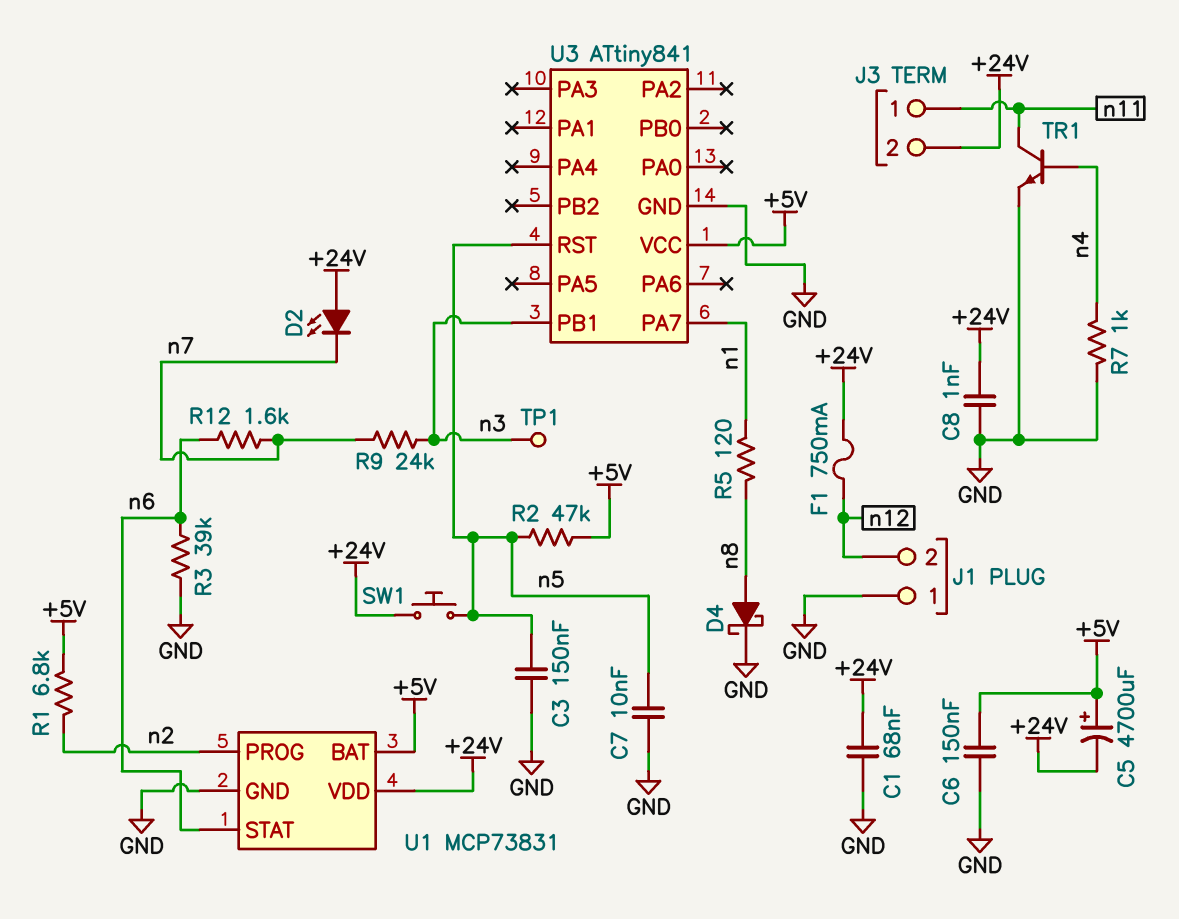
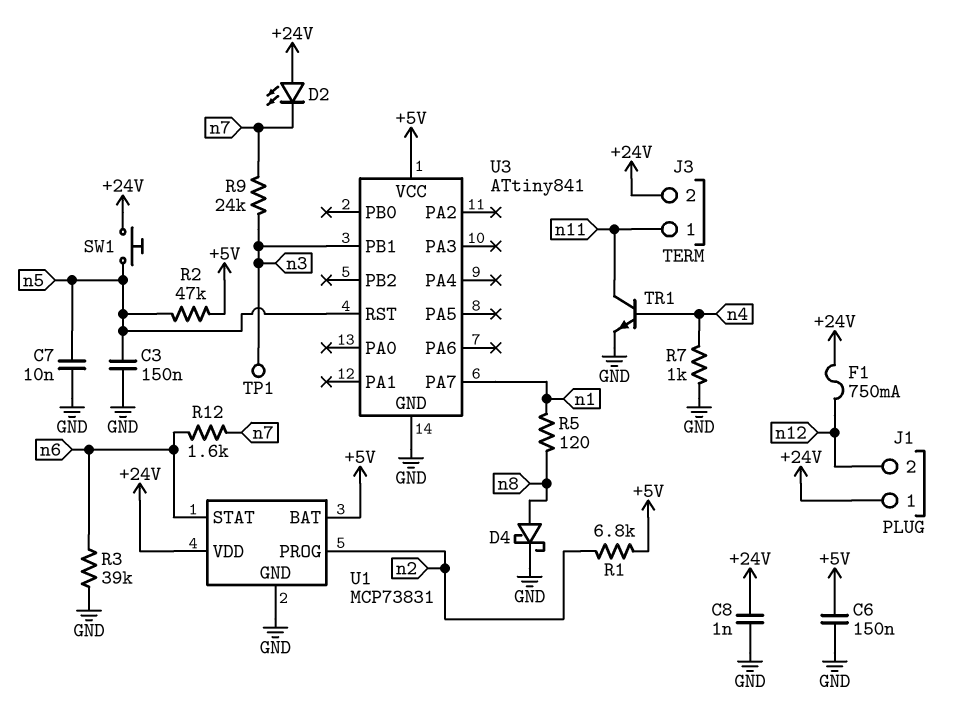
C1: 68nF (+24V, GND) -> none
C5: 4700uF (plus +5V, minus +24V) -> none
J1 pin 1: GND -> +24V

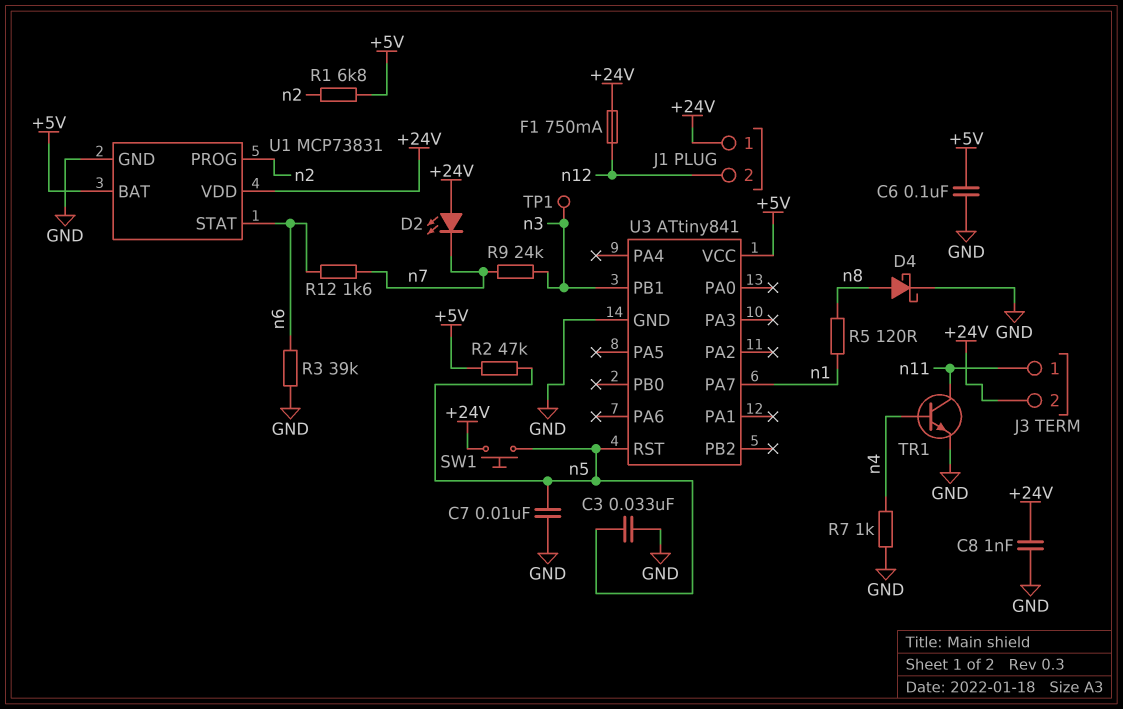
C3: 150nF (GND, n5) -> 33nF (GND, n5)
C6: 150nF (+5V, GND) -> 100nF (+5V, GND)

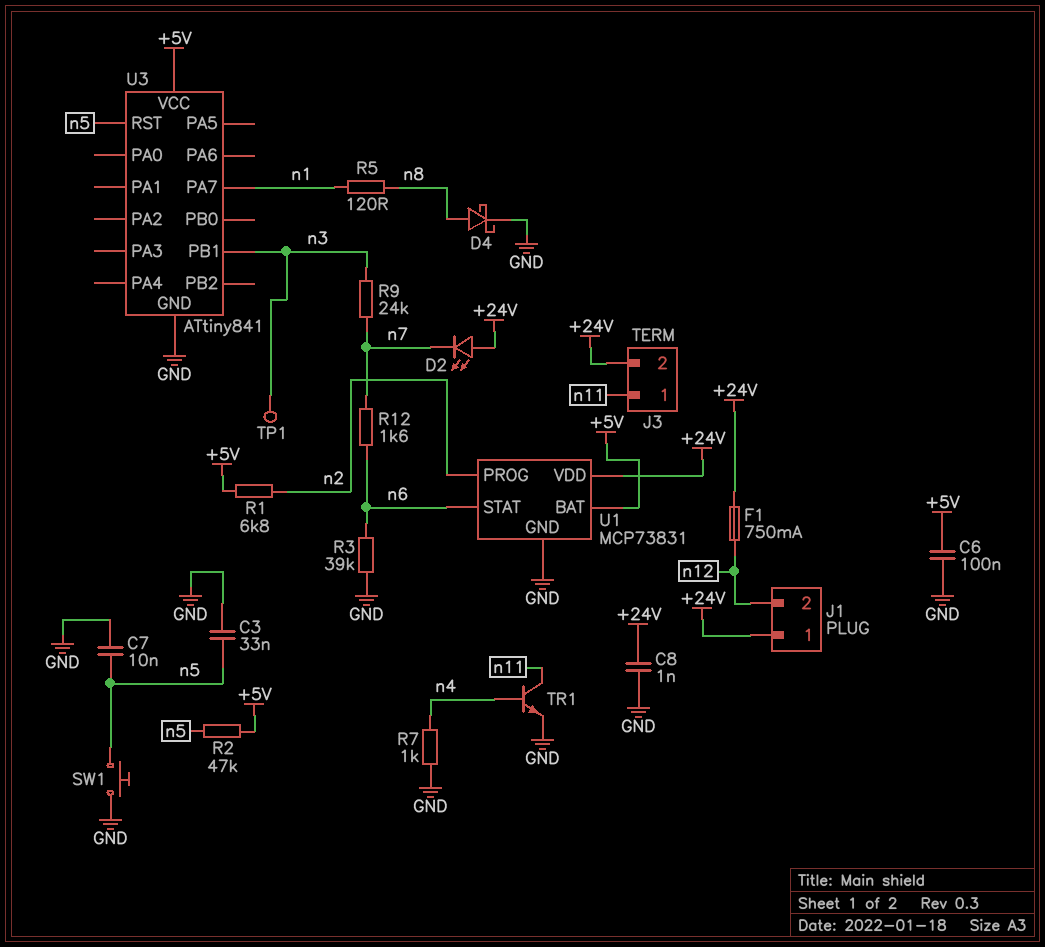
SW1: button (+24V, n5) -> button (GND, n5)

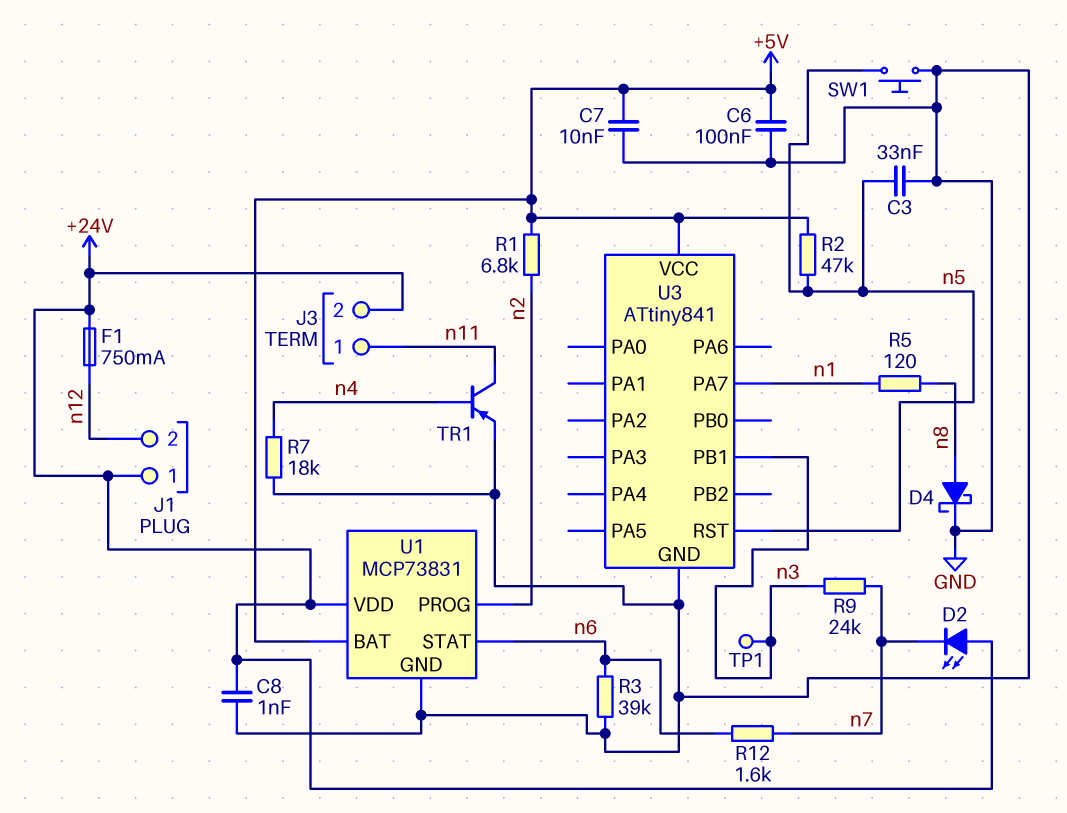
C7: 10nF (GND, n5) -> 10nF (+5V, GND)
R7: 1k (GND, n4) -> 18k (GND, n4)
TR1: NPN (B n4, C n11, E GND) -> PNP (B n4, C n11, E GND)

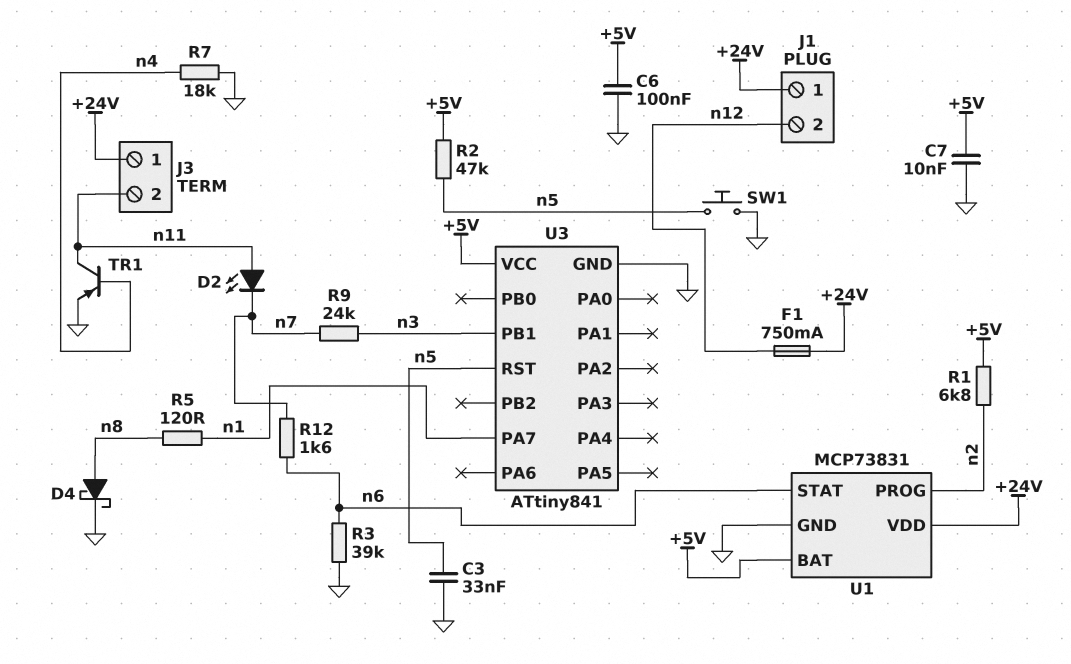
C8: 1nF (+24V, GND) -> none
D2: LED (A +24V, K n7) -> LED (A n11, K n7)
J3 pin 1: n11 -> +24V
J3 pin 2: +24V -> n11
TP1: test point (n3) -> none

